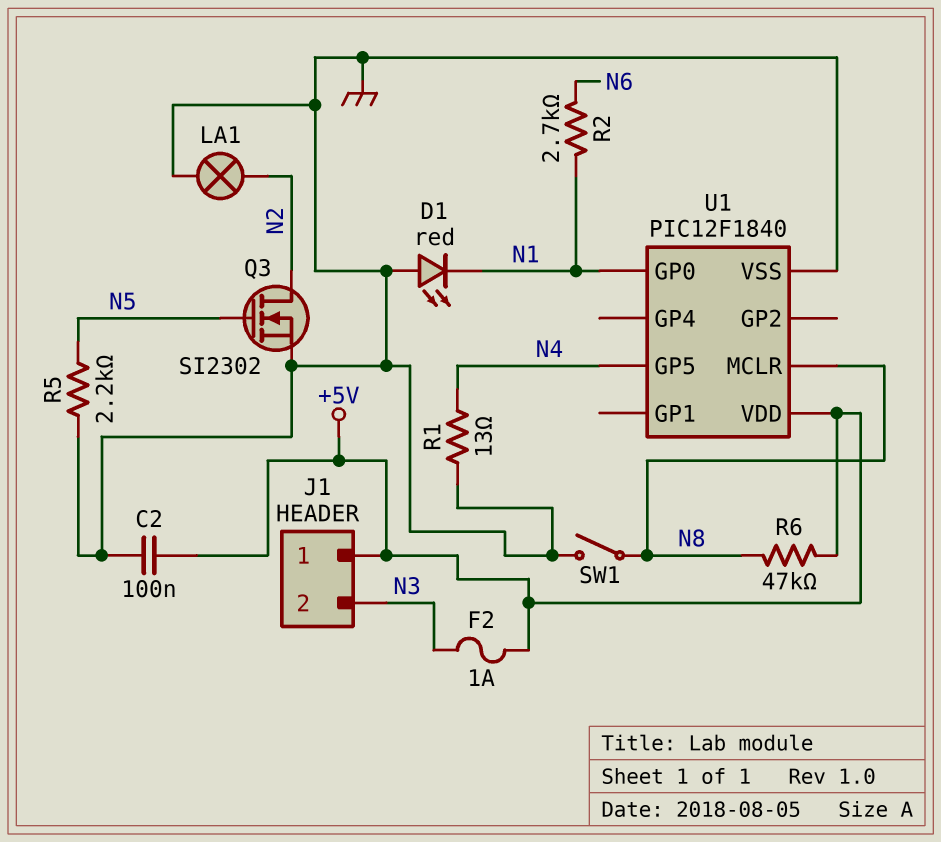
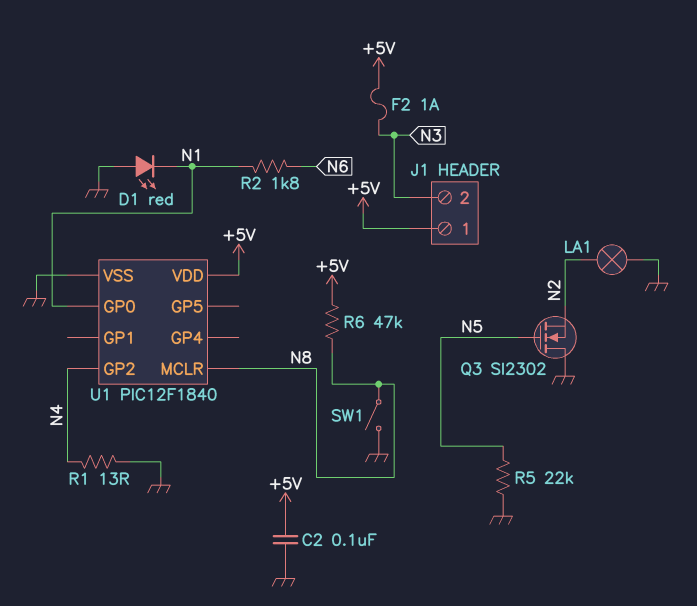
Q3: NMOS SI2302 (G N5, D N2, S GND) -> NMOS SI2302 (G N5, D GND, S N2)
R2: 2.7k (N1, N6) -> 1.8k (N1, N6)
R5: 2.2k (GND, N5) -> 22k (GND, N5)
U1 pin GP2: none -> N4
U1 pin GP5: N4 -> none

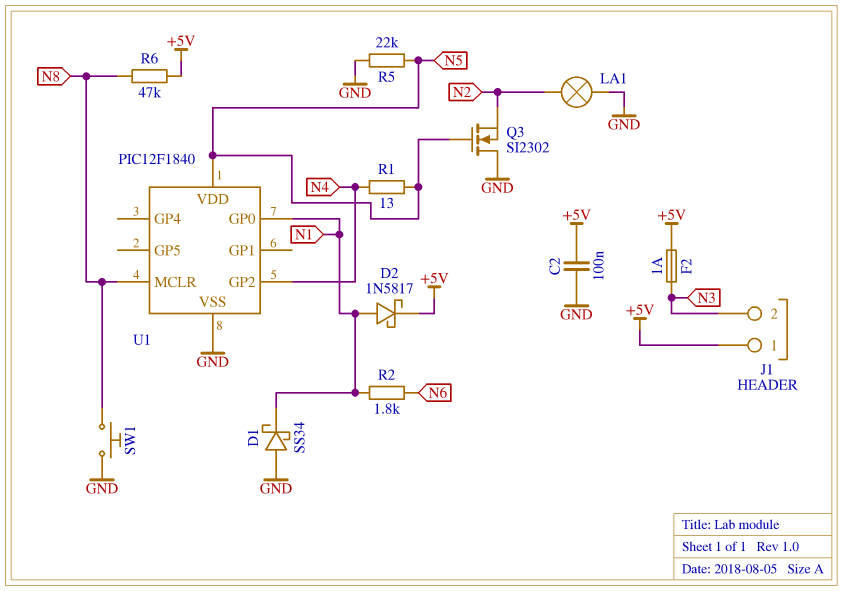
D1: LED red (A GND, K N1) -> schottky SS34 (A GND, K N1)
D2: none -> schottky 1N5817 (A N1, K +5V)
R1: 13 (GND, N4) -> 13 (N4, N5)
SW1: switch (GND, N8) -> button (GND, N8)
U1 pin VDD: +5V -> N5

